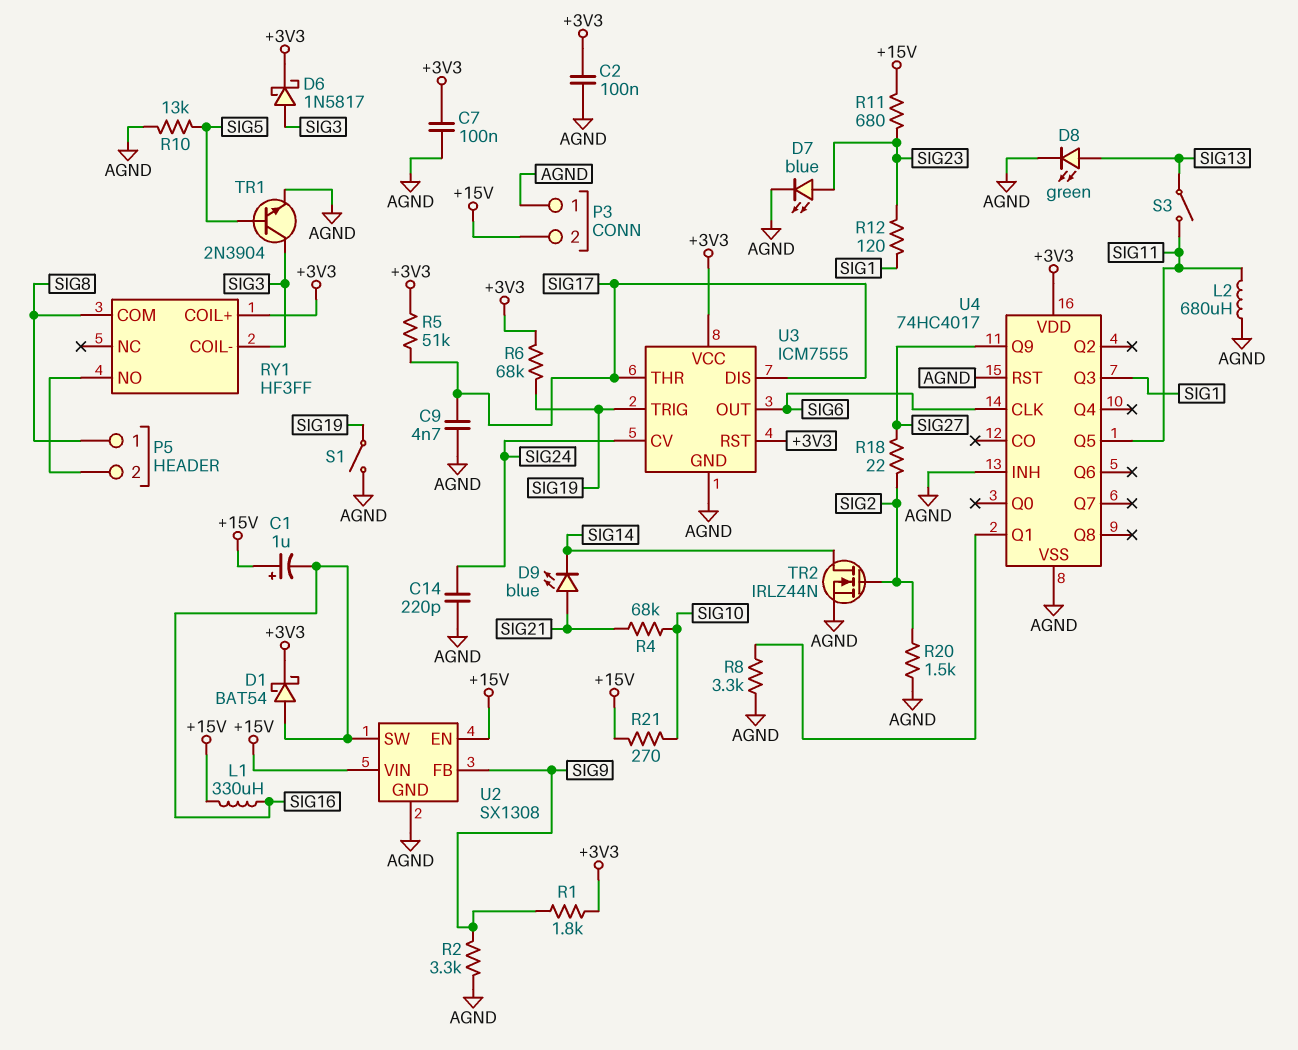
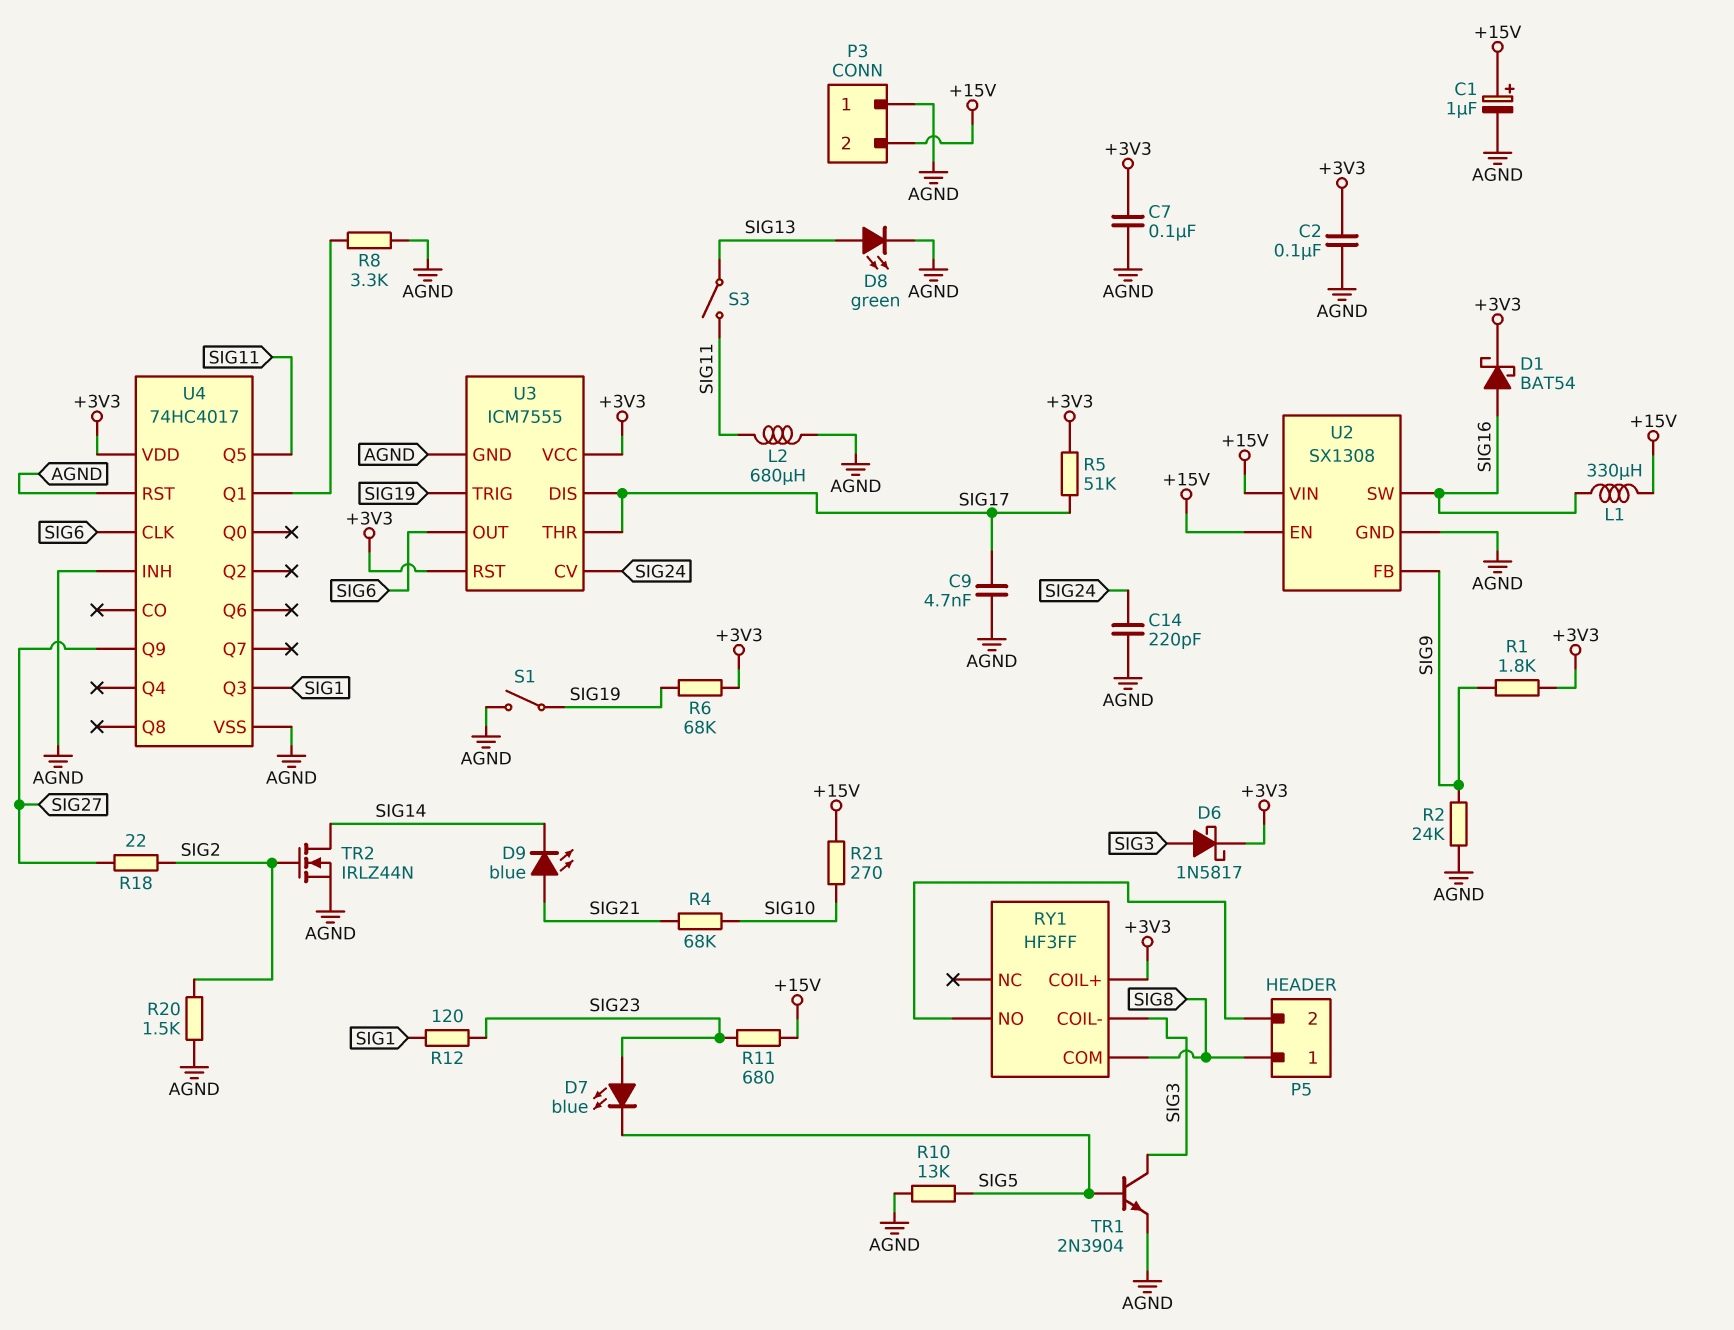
C1: 1uF (plus +15V, minus SIG16) -> 1uF (plus +15V, minus AGND)
D7: LED blue (A SIG23, K AGND) -> LED blue (A SIG23, K SIG5)
R2: 3.3k (AGND, SIG9) -> 24k (AGND, SIG9)

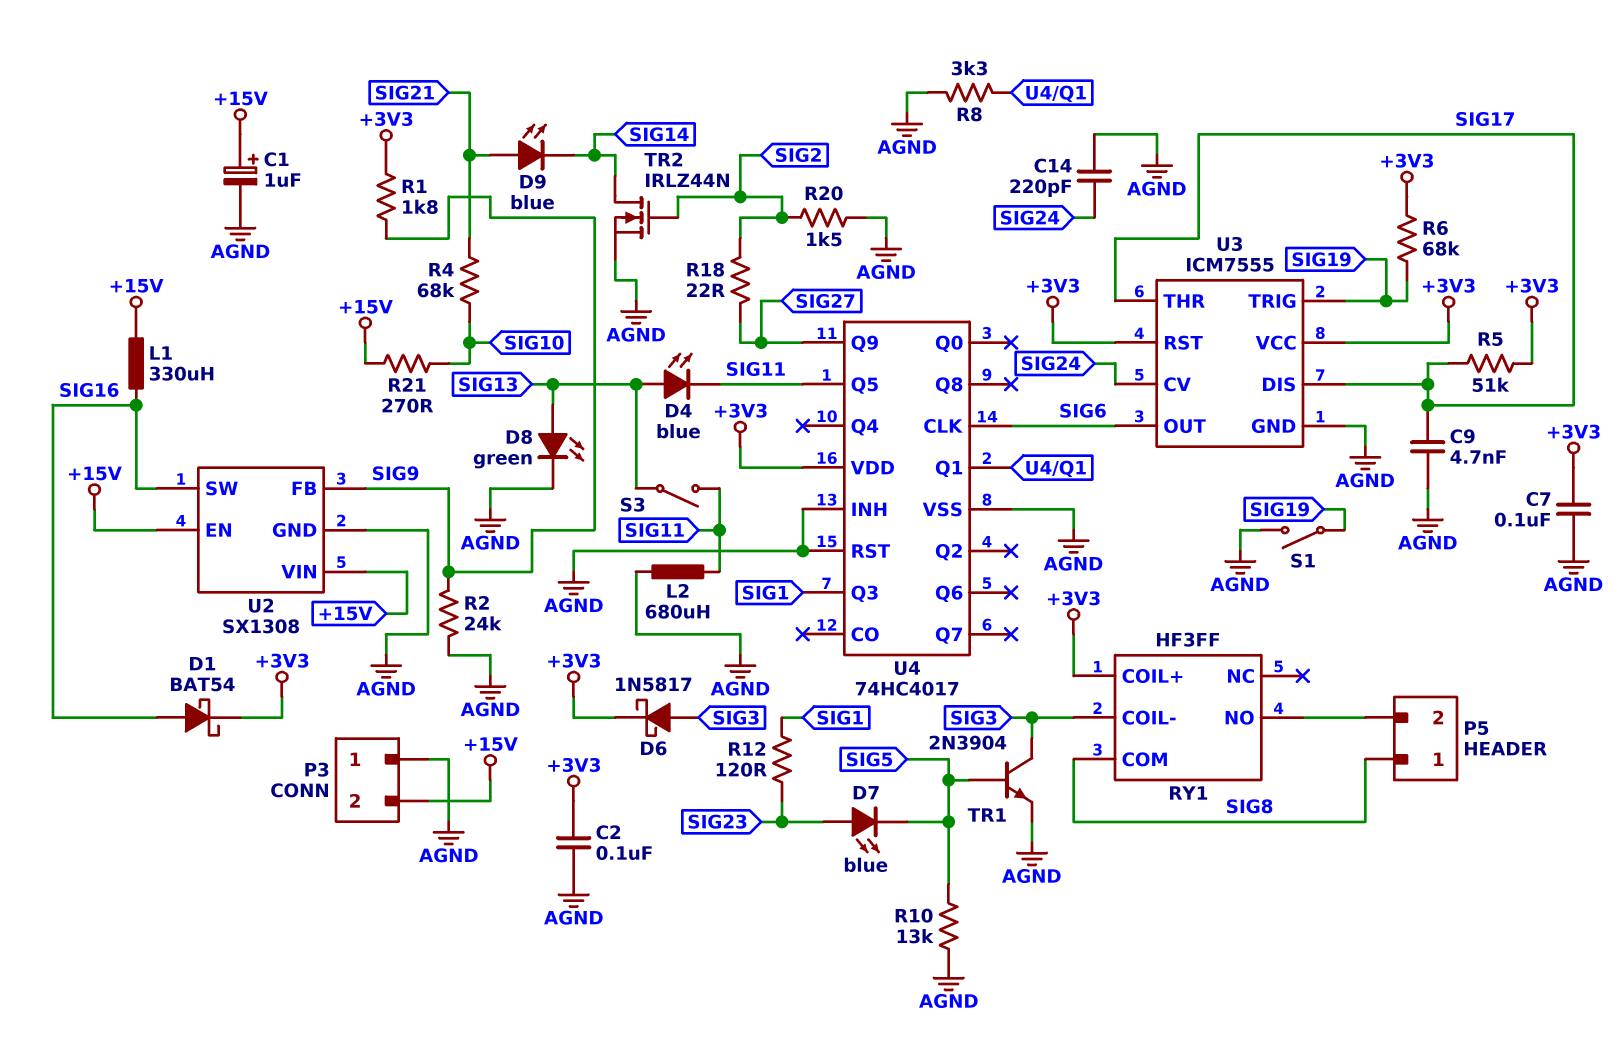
D4: none -> LED blue (A SIG13, K SIG11)
R11: 680 (+15V, SIG23) -> none

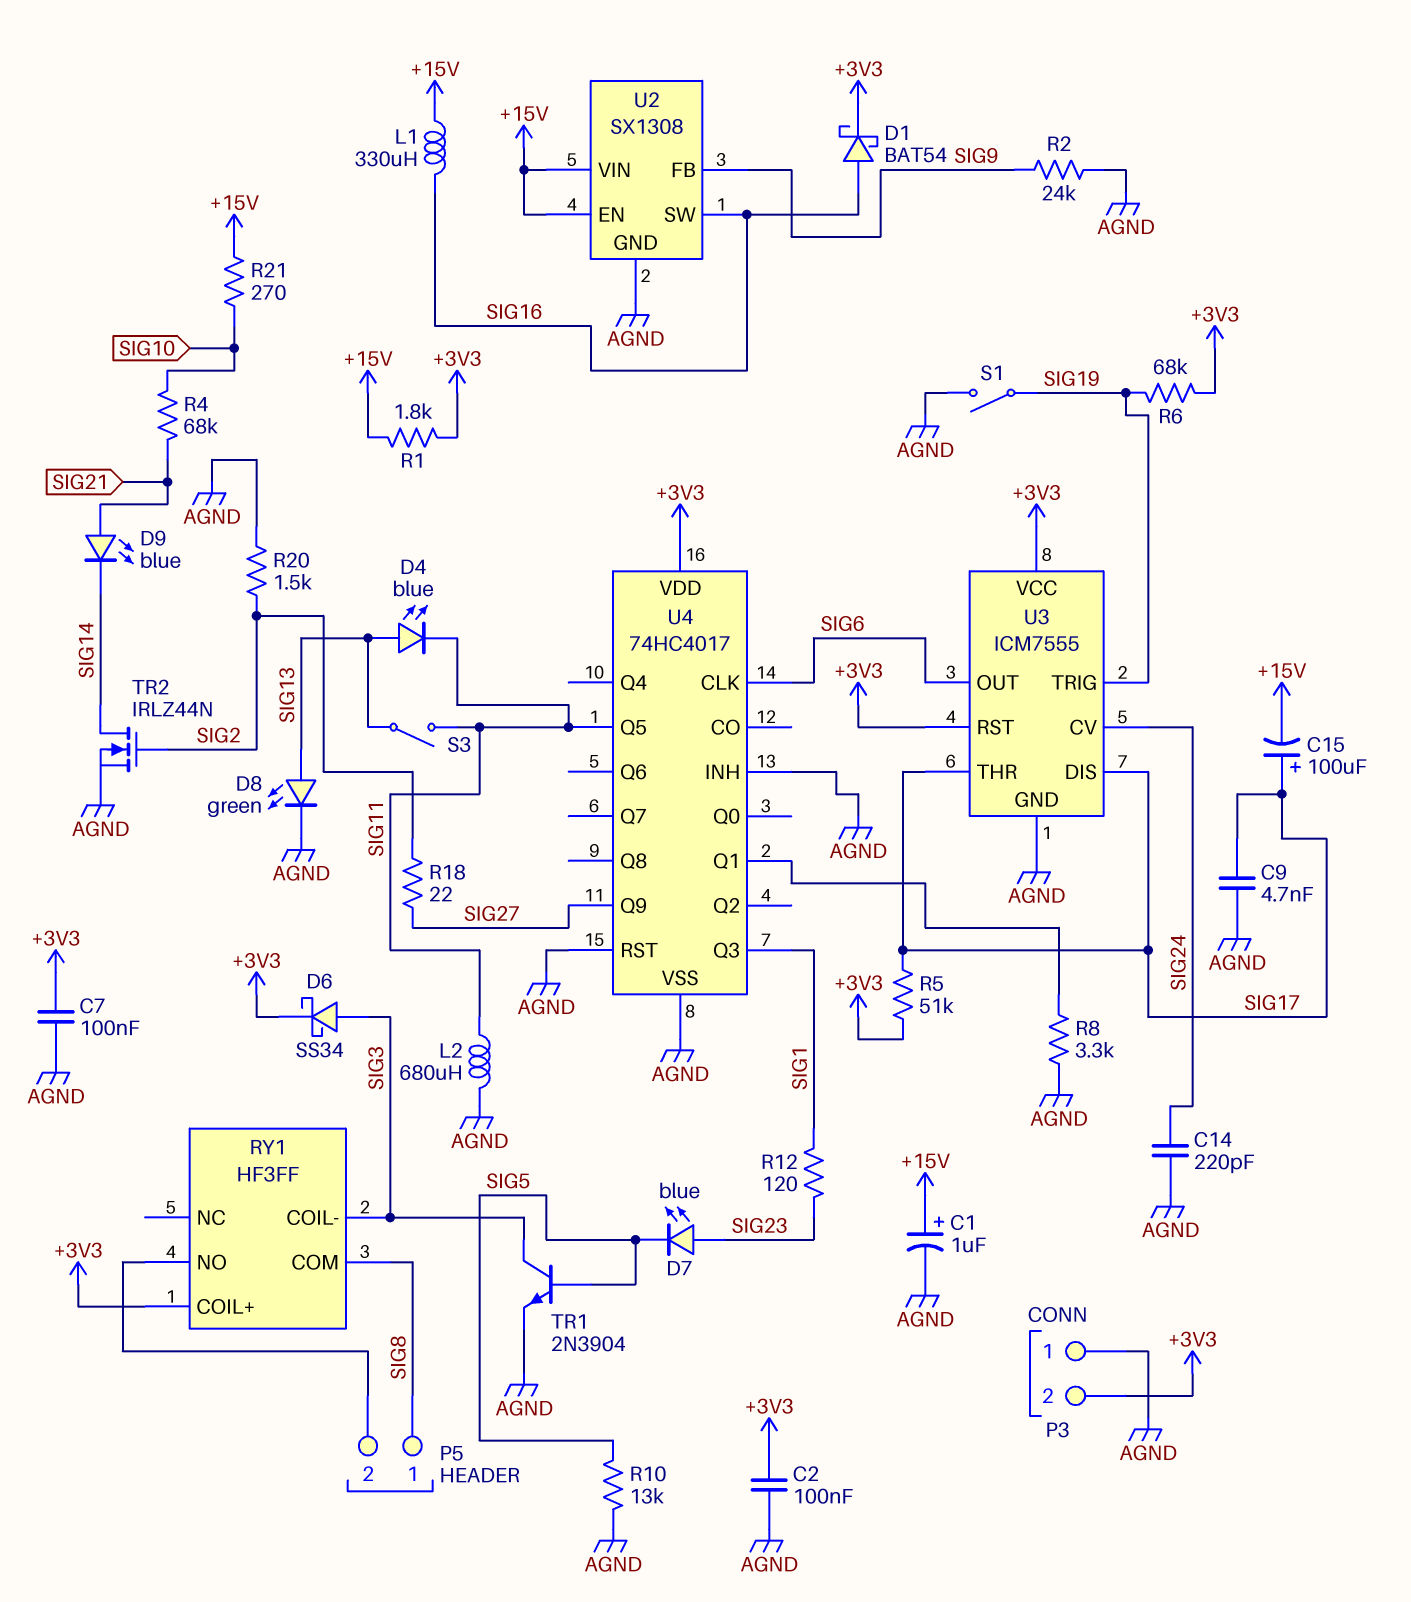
C15: none -> 100uF (plus SIG17, minus +15V)
D6: schottky 1N5817 (A SIG3, K +3V3) -> schottky SS34 (A SIG3, K +3V3)
P3 pin 2: +15V -> +3V3
R1: 1.8k (+3V3, SIG9) -> 1.8k (+3V3, +15V)

